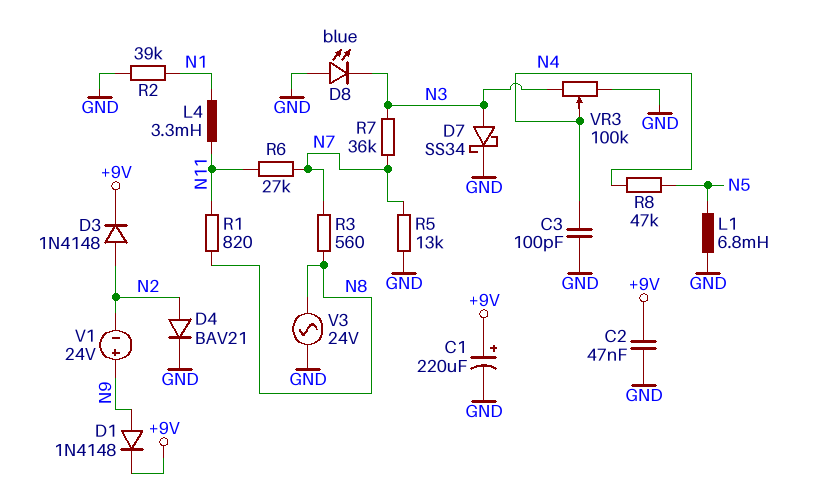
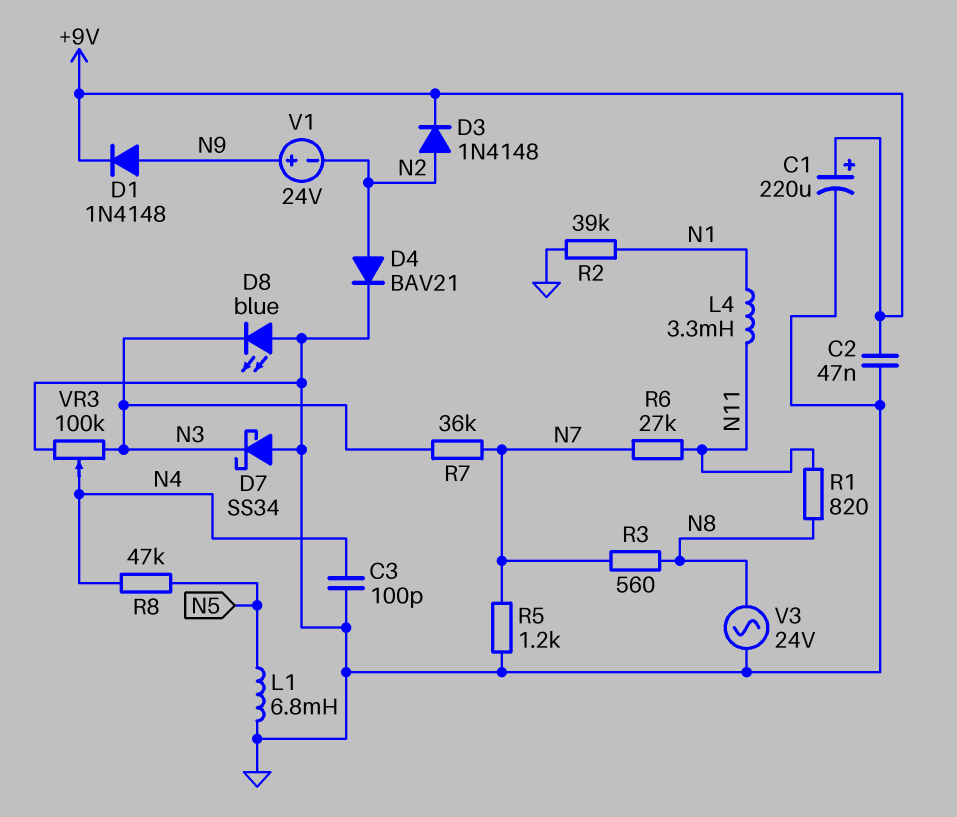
D7: schottky SS34 (A N3, K GND) -> schottky SS34 (A GND, K N3)
R5: 13k (GND, N7) -> 1.2k (GND, N7)

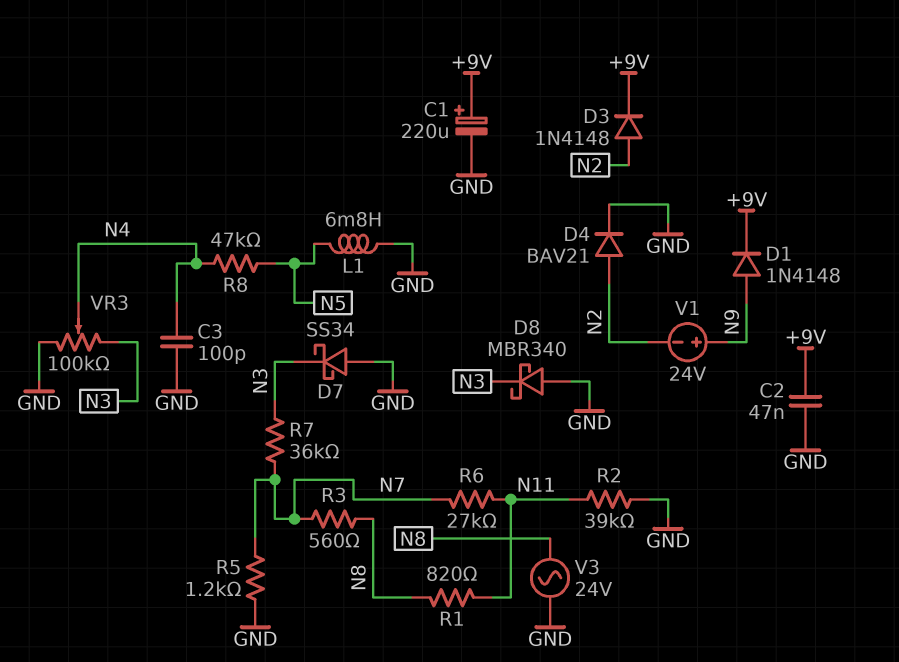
D8: LED blue (A GND, K N3) -> schottky MBR340 (A GND, K N3)
L4: 3.3mH (N1, N11) -> none
R2: 39k (GND, N1) -> 39k (GND, N11)

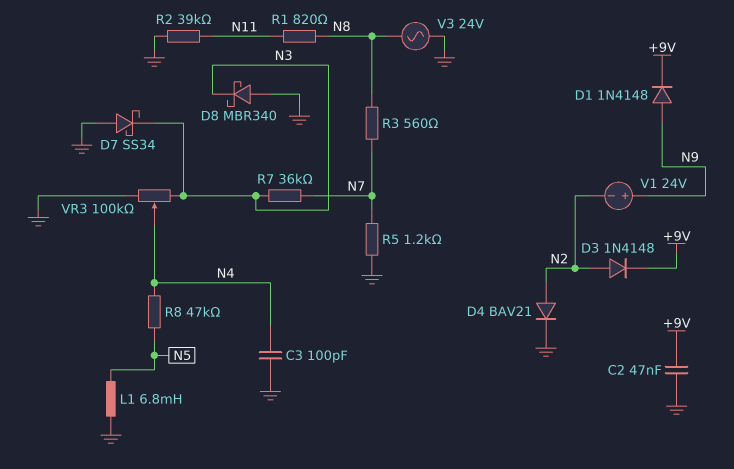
C1: 220uF (plus +9V, minus GND) -> none
R6: 27k (N7, N11) -> none

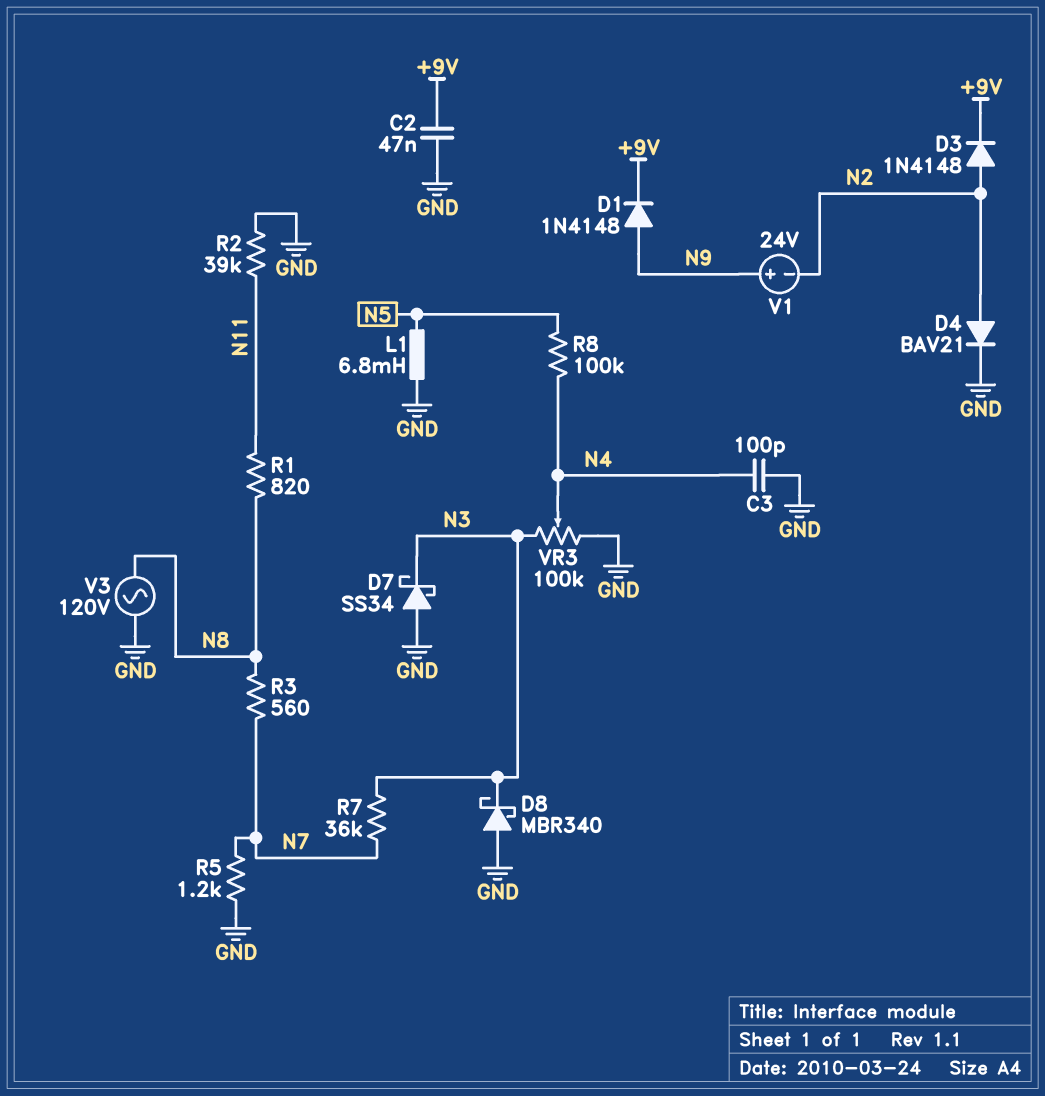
R8: 47k (N4, N5) -> 100k (N4, N5)
V3: AC 24V (GND, N8) -> AC 120V (GND, N8)

